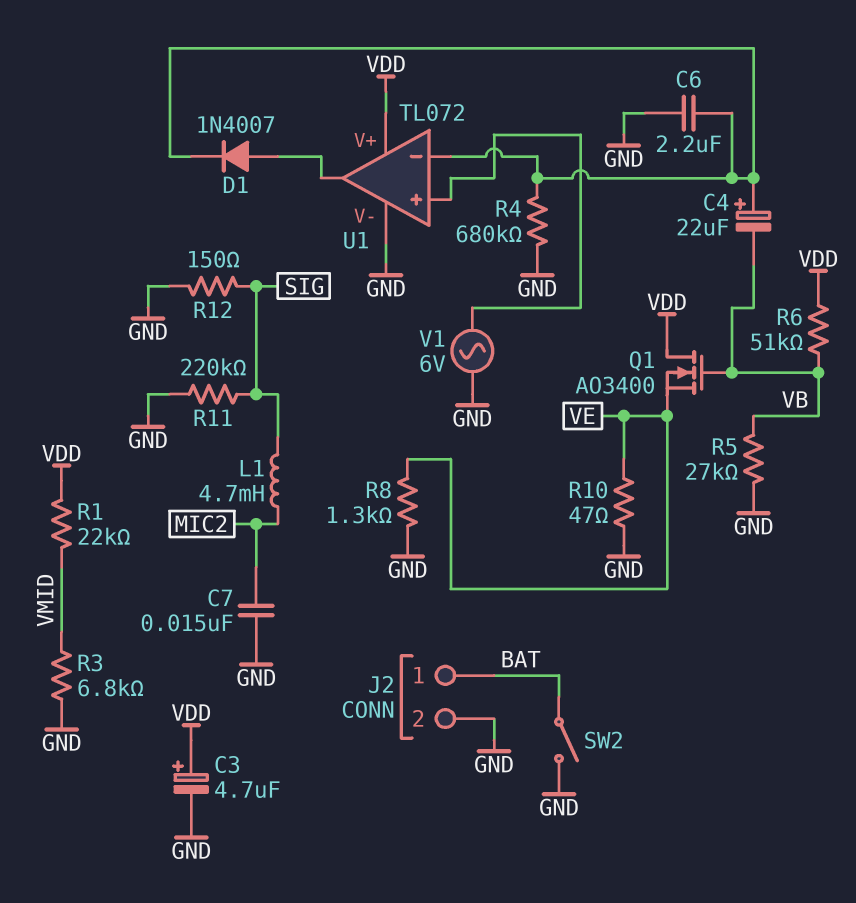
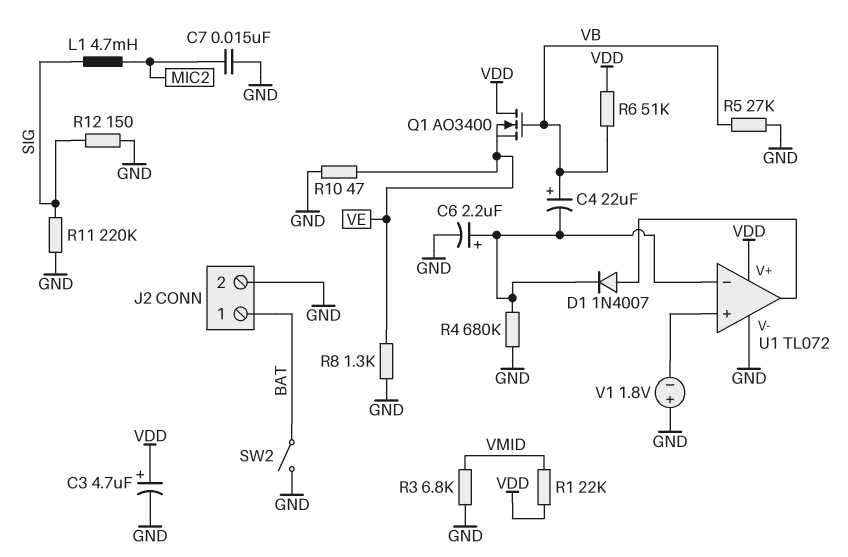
C4: 22uF (plus U1/in-, minus VB) -> 22uF (plus VB, minus U1/in-)
C6: 2.2uF (GND, U1/in-) -> 2.2uF (plus U1/in-, minus GND)
V1: AC 6V (GND, U1/in+) -> 1.8V (plus GND, minus U1/in+)

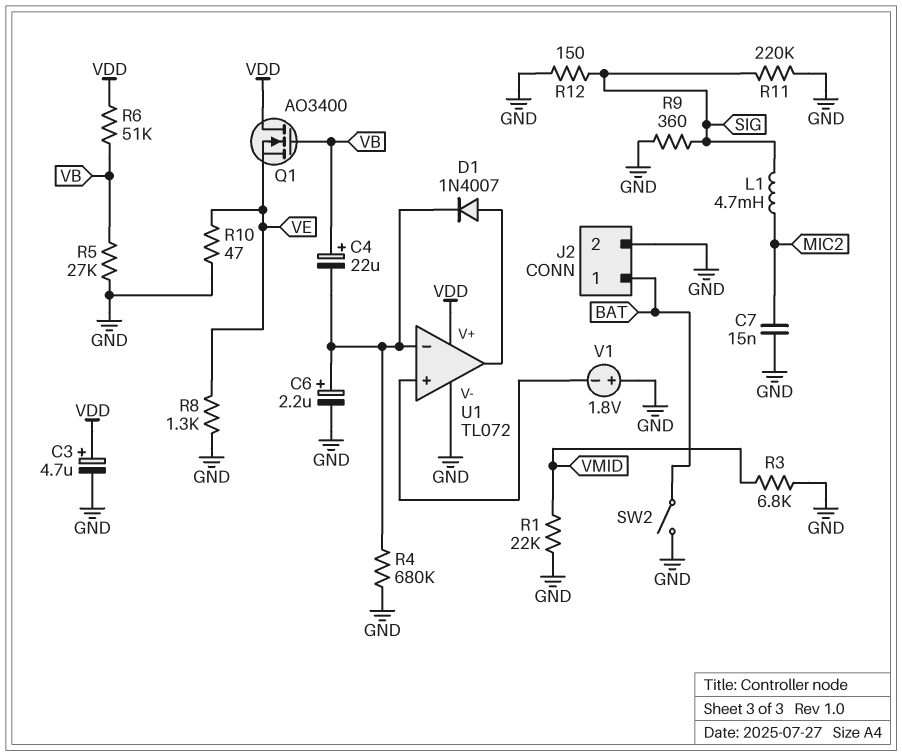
R1: 22k (VDD, VMID) -> 22k (GND, VMID)
R9: none -> 360 (GND, SIG)

